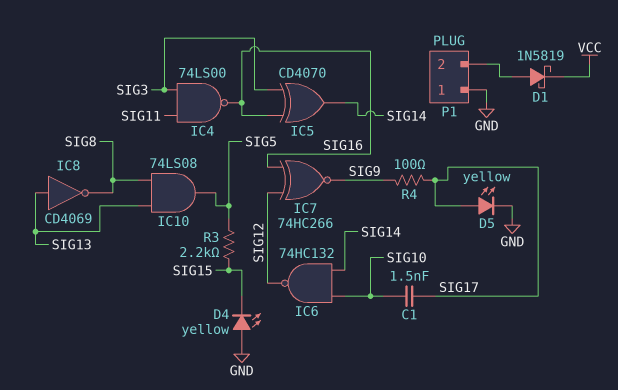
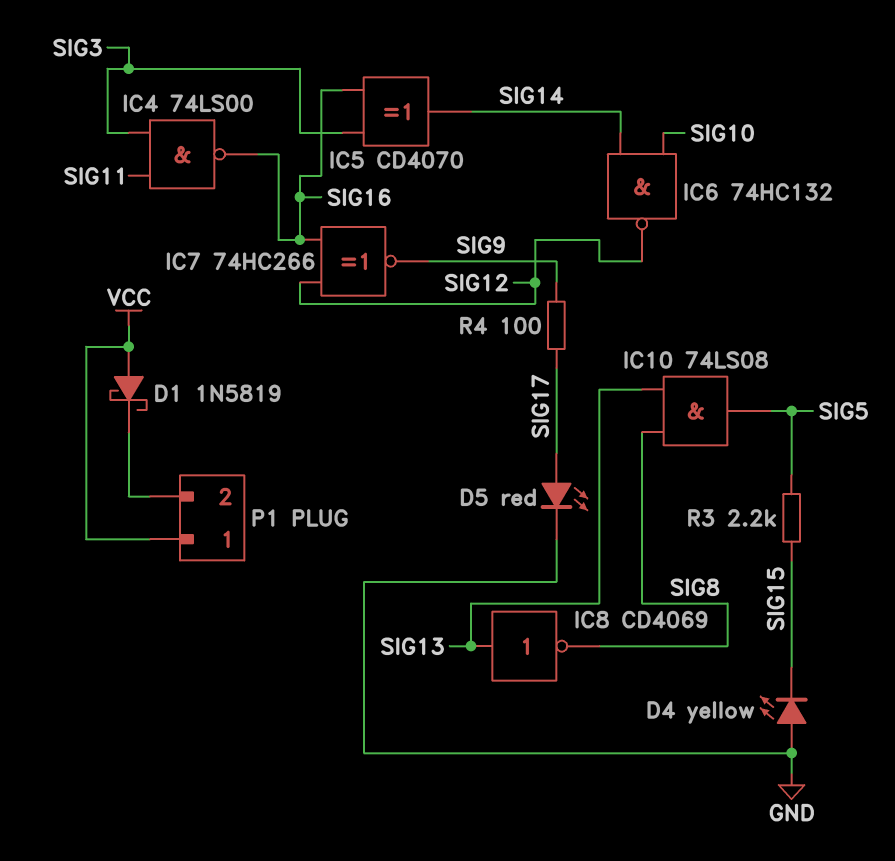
C1: 1.5nF (SIG10, SIG17) -> none
D1: schottky 1N5819 (A P1/2, K VCC) -> schottky 1N5819 (A VCC, K P1/2)
D5: LED yellow (A SIG17, K GND) -> LED red (A SIG17, K GND)
P1 pin 1: GND -> VCC

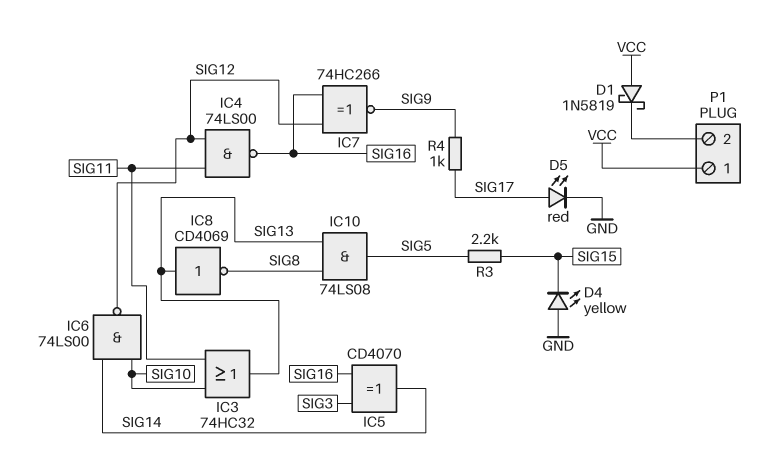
IC3: none -> OR 74HC32 (in SIG10, in SIG11, out SIG13)
IC4: NAND 74LS00 (in SIG3, in SIG11, out SIG16) -> NAND 74LS00 (in SIG11, in SIG12, out SIG16)
IC6: NAND 74HC132 (in SIG10, in SIG14, out SIG12) -> NAND 74LS00 (in SIG10, in SIG14, out SIG12)
R4: 100 (SIG9, SIG17) -> 1k (SIG9, SIG17)

